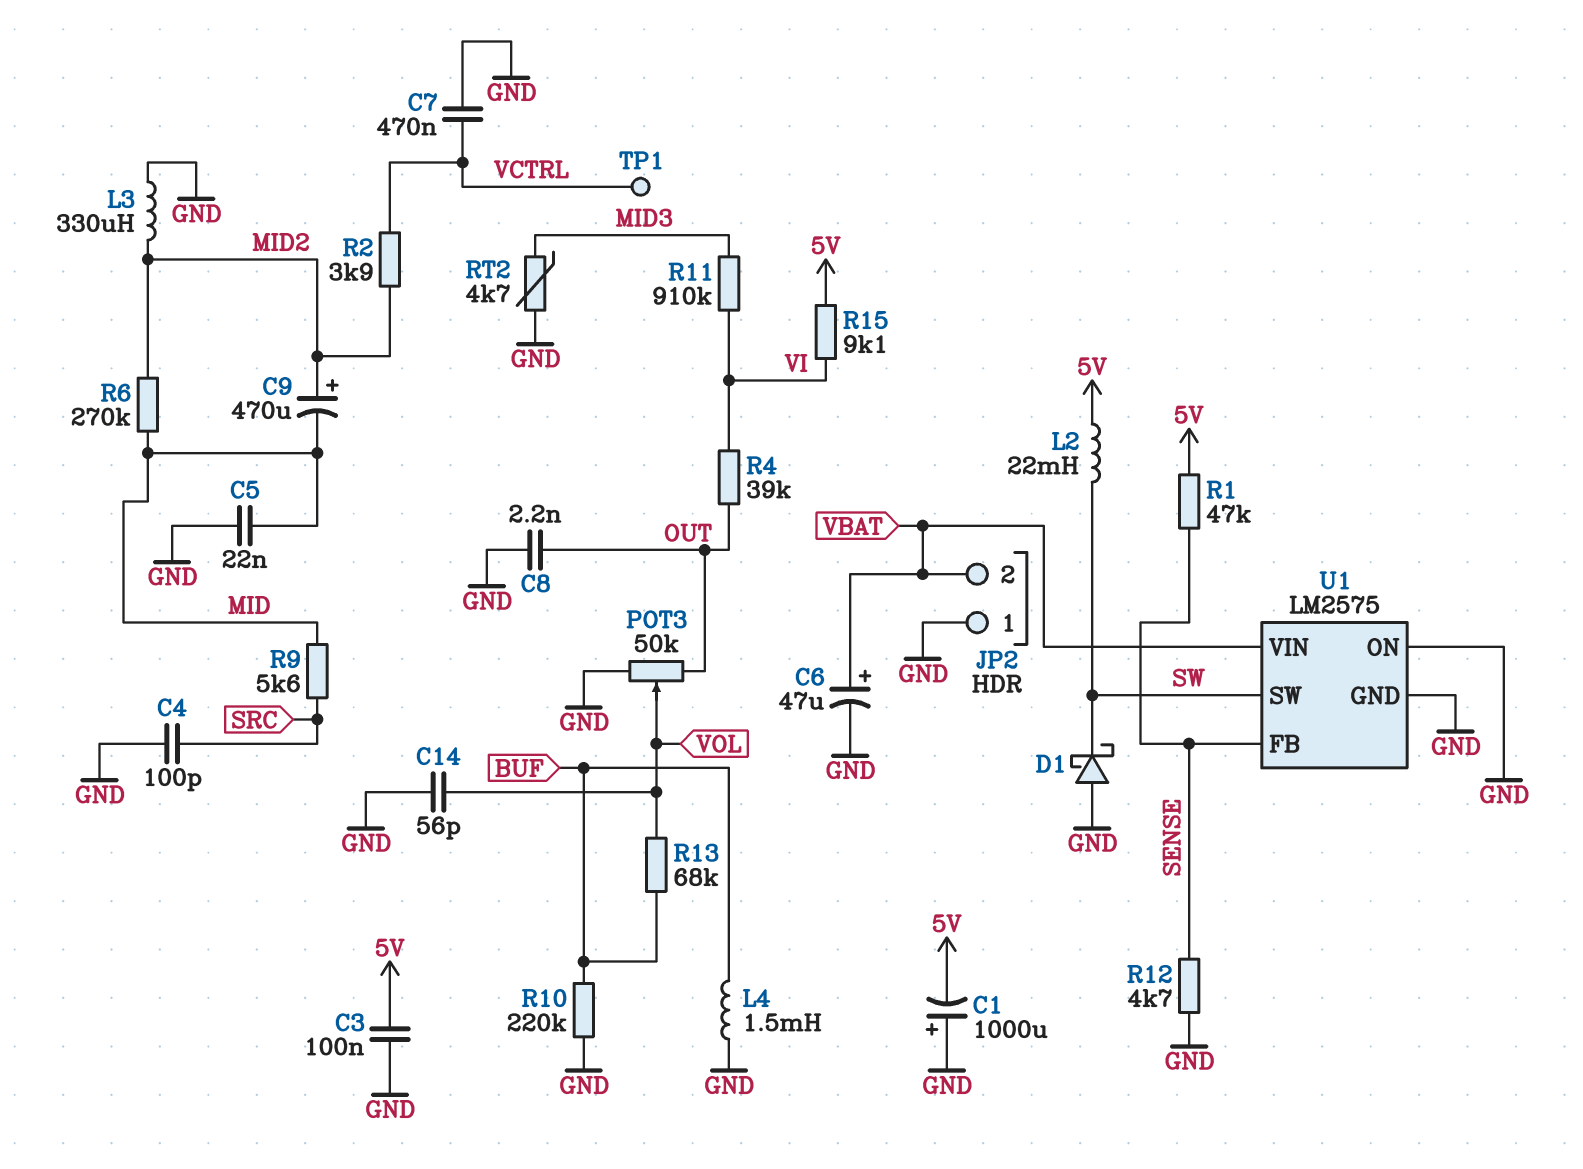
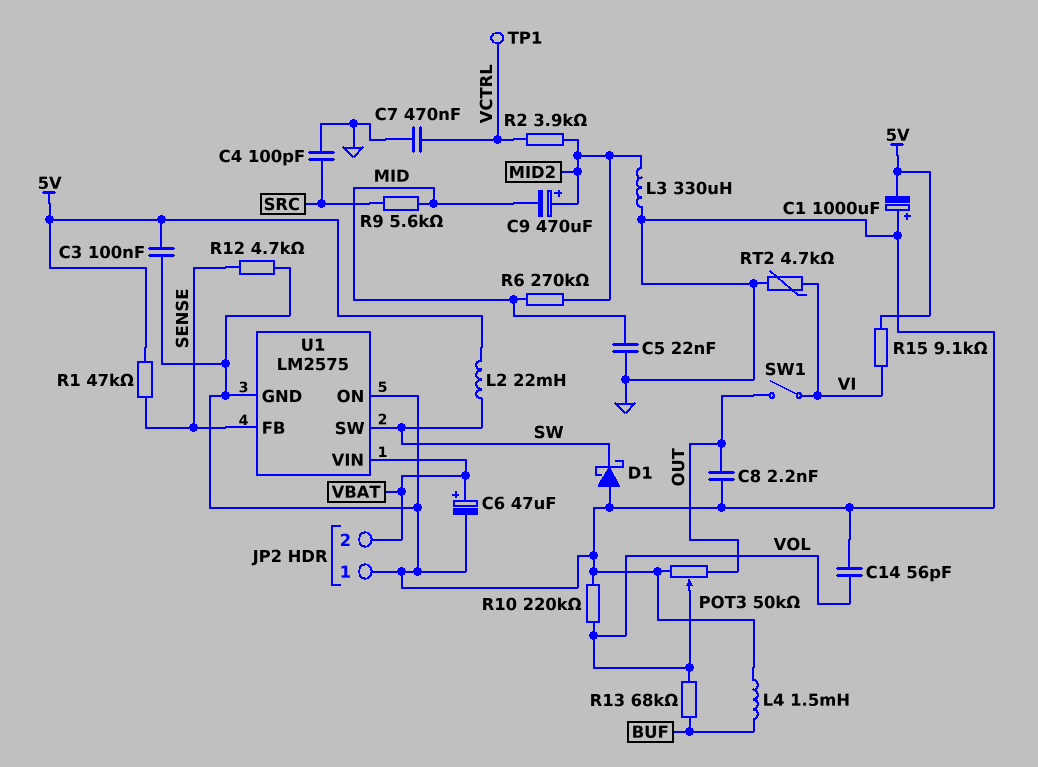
R4: 39k (OUT, VI) -> none
R10: 220k (BUF, GND) -> 220k (GND, VOL)
R11: 910k (MID3, VI) -> none
RT2: 4.7k (GND, MID3) -> 4.7k (GND, VI)
SW1: none -> switch (OUT, VI)

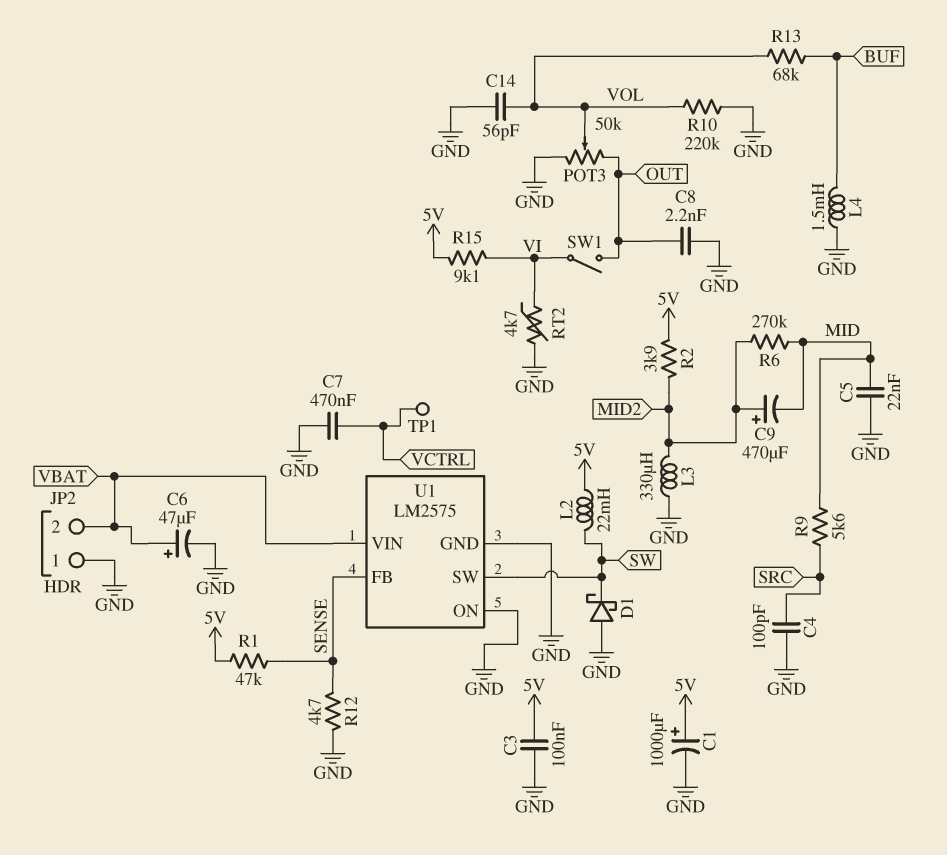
C1: 1000uF (plus GND, minus 5V) -> 1000uF (plus 5V, minus GND)
R2: 3.9k (MID2, VCTRL) -> 3.9k (5V, MID2)

